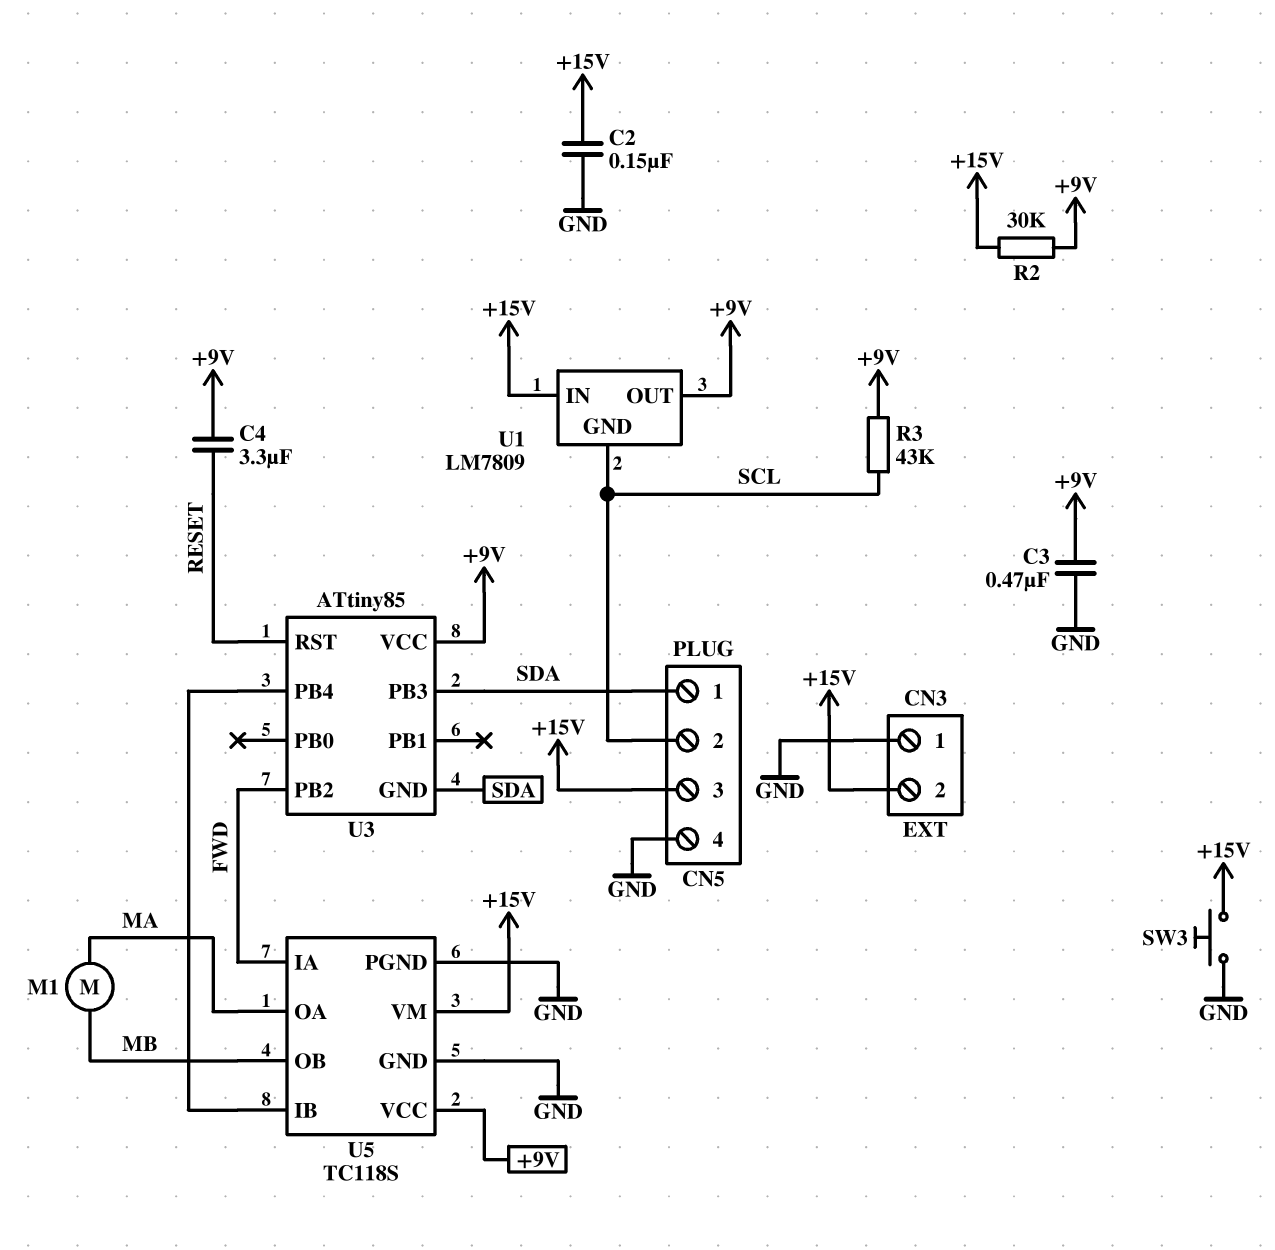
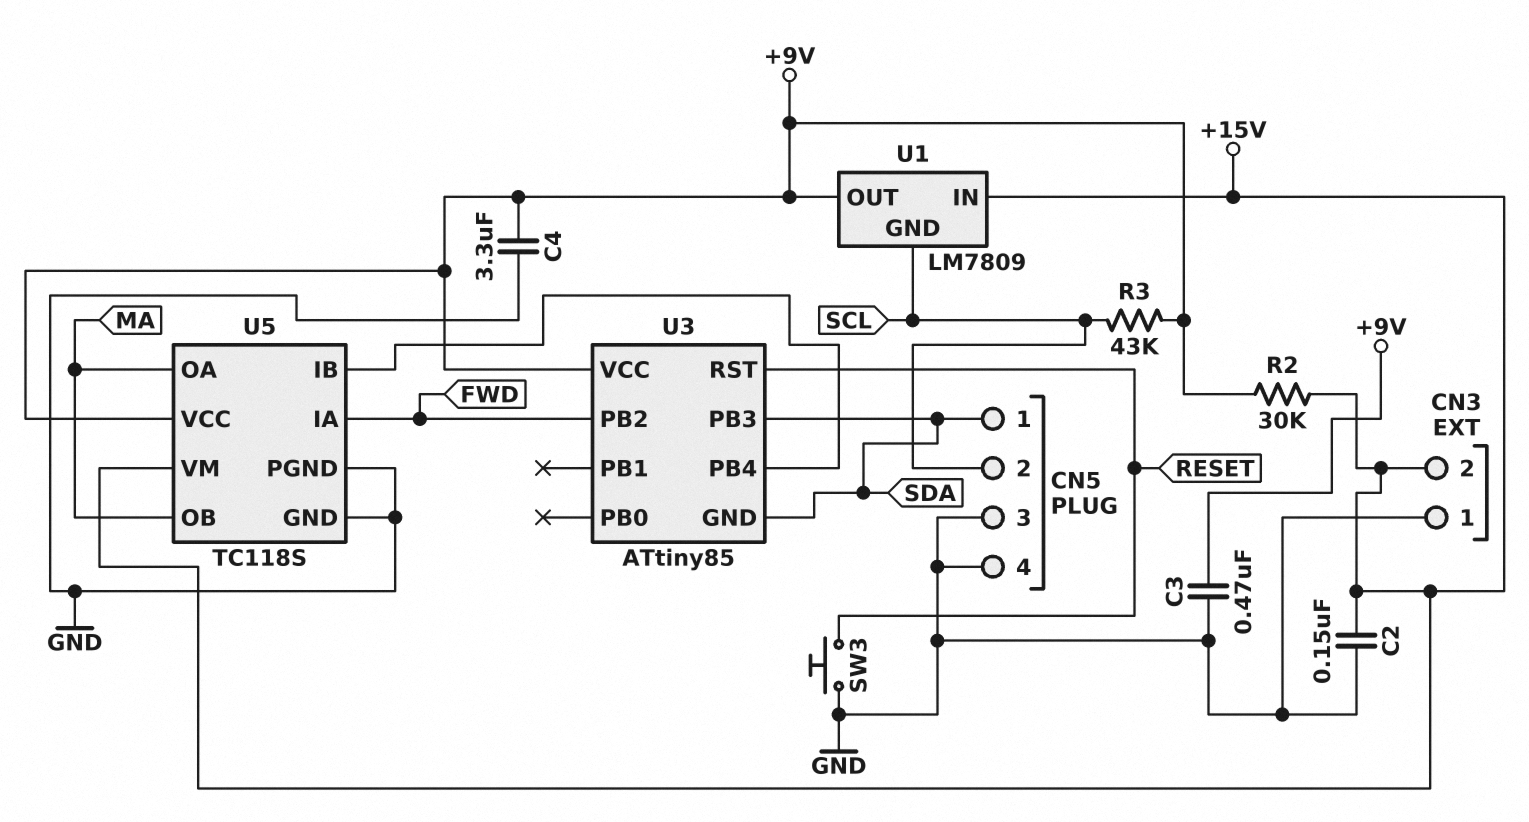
C4: 3.3uF (+9V, RESET) -> 3.3uF (+9V, GND)
CN5 pin 3: +15V -> GND
M1: motor (MA, MB) -> none
SW3: button (+15V, GND) -> button (GND, RESET)
U5 pin OB: MB -> MA

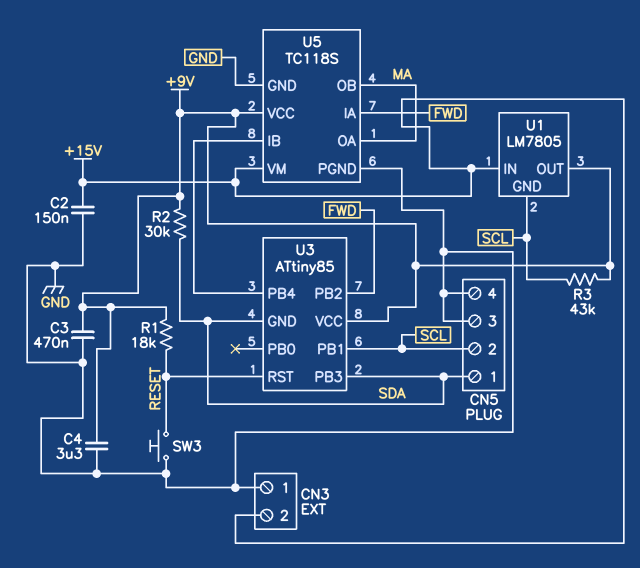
R1: none -> 18k (+9V, RESET)
R2: 30k (+9V, +15V) -> 30k (+9V, SDA)
U1: LM7809 -> LM7805
U3 pin PB1: none -> SCL

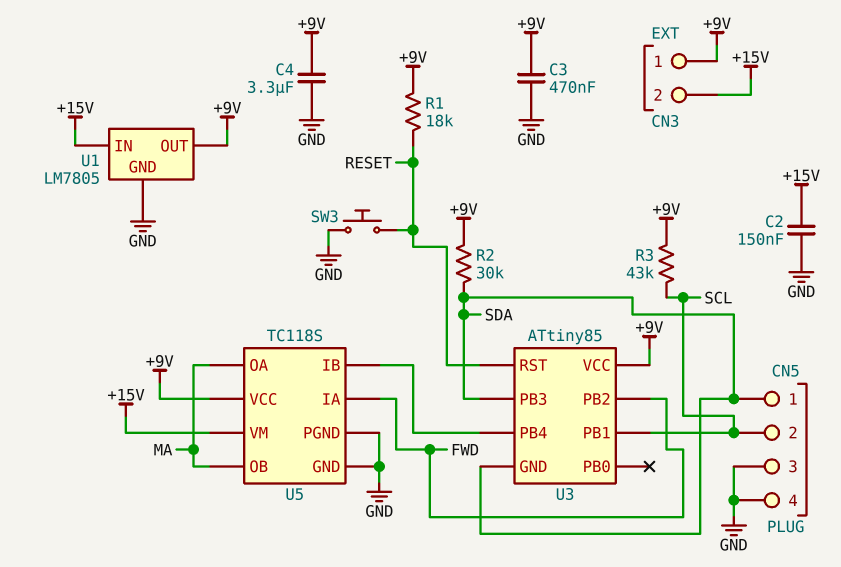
CN3 pin 1: GND -> +9V
U1 pin GND: SCL -> GND

